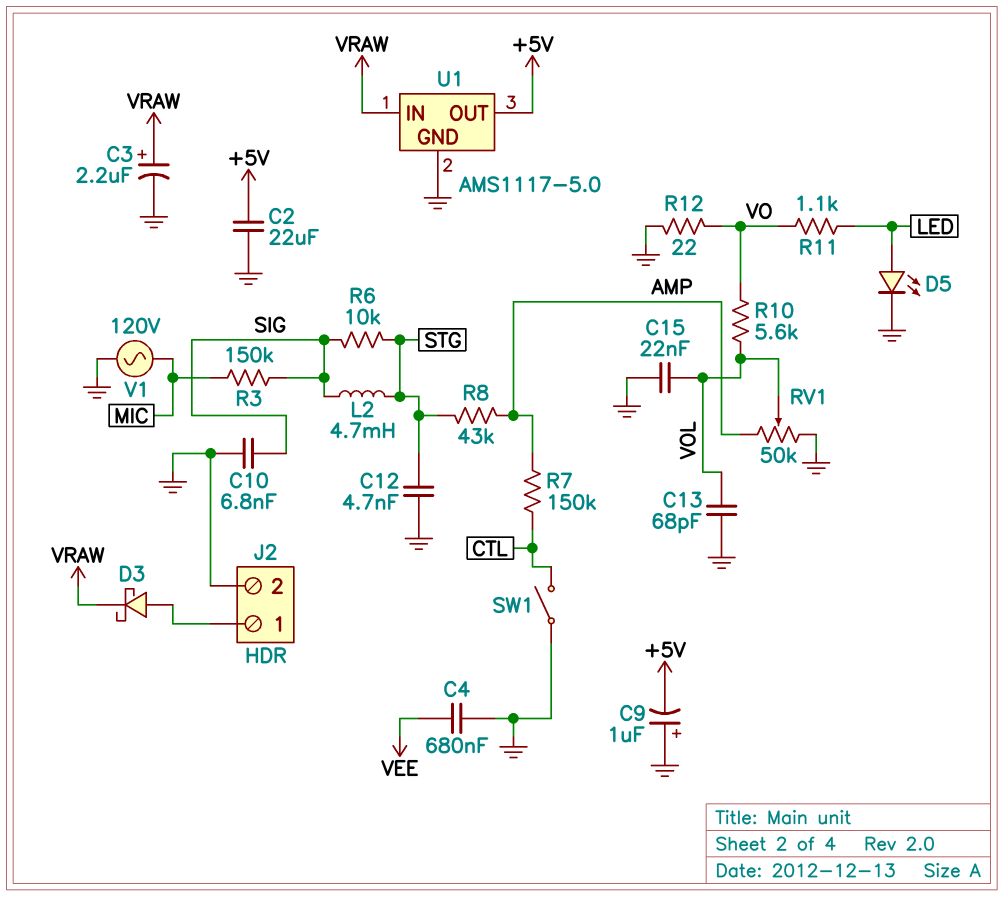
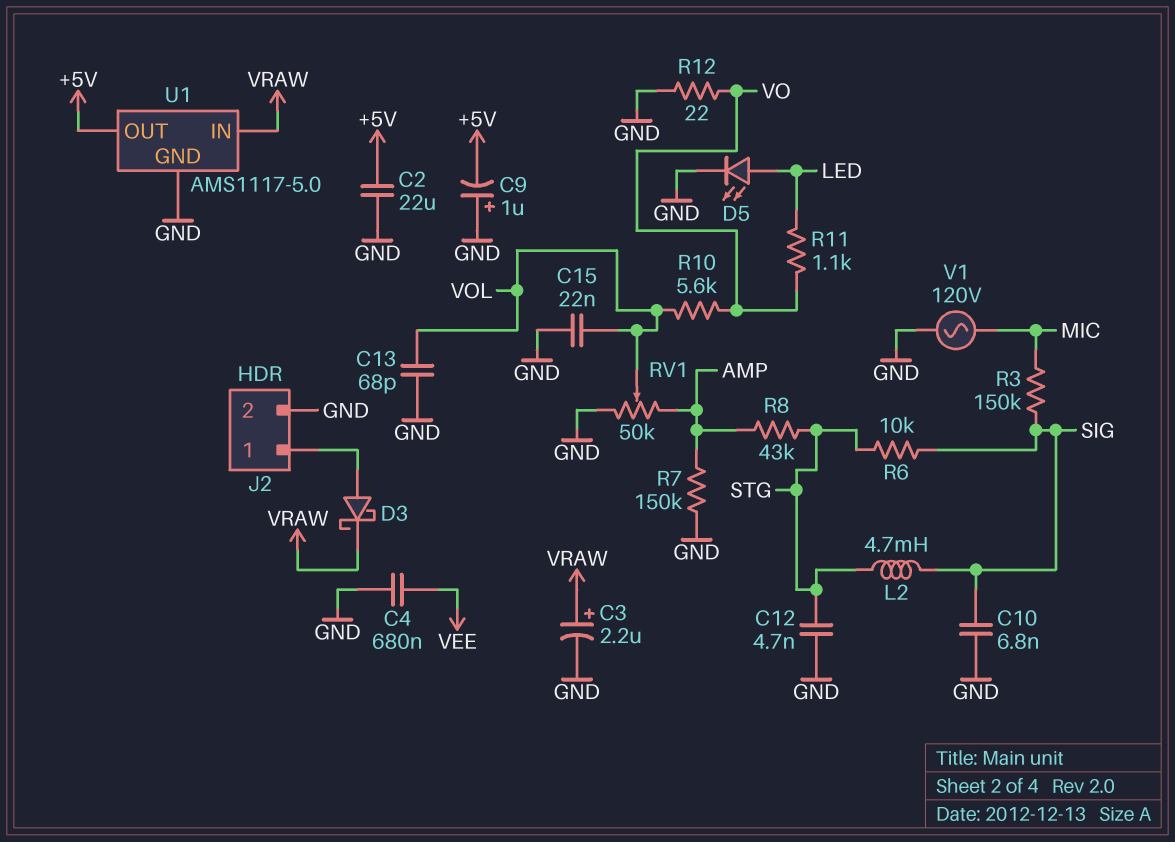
R7: 150k (AMP, CTL) -> 150k (AMP, GND)
SW1: switch (CTL, GND) -> none

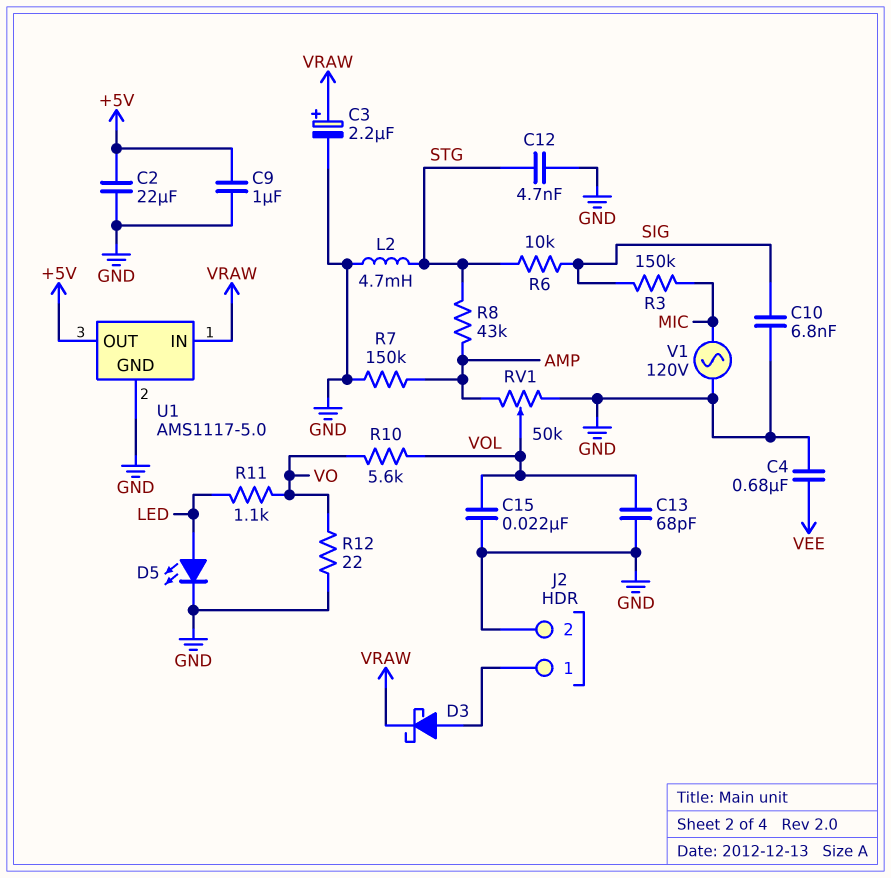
C9: 1uF (plus GND, minus +5V) -> 1uF (+5V, GND)
L2: 4.7mH (SIG, STG) -> 4.7mH (GND, STG)

